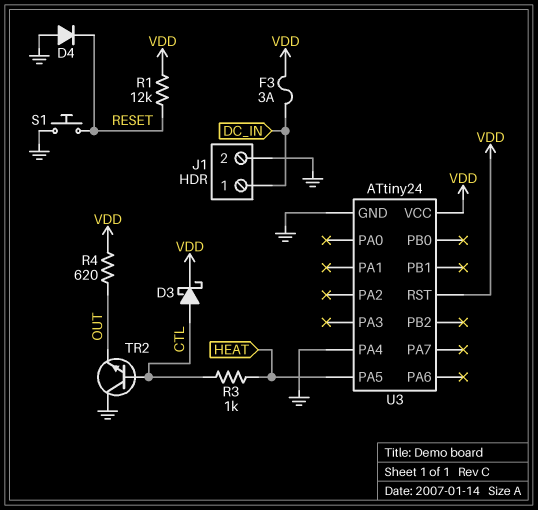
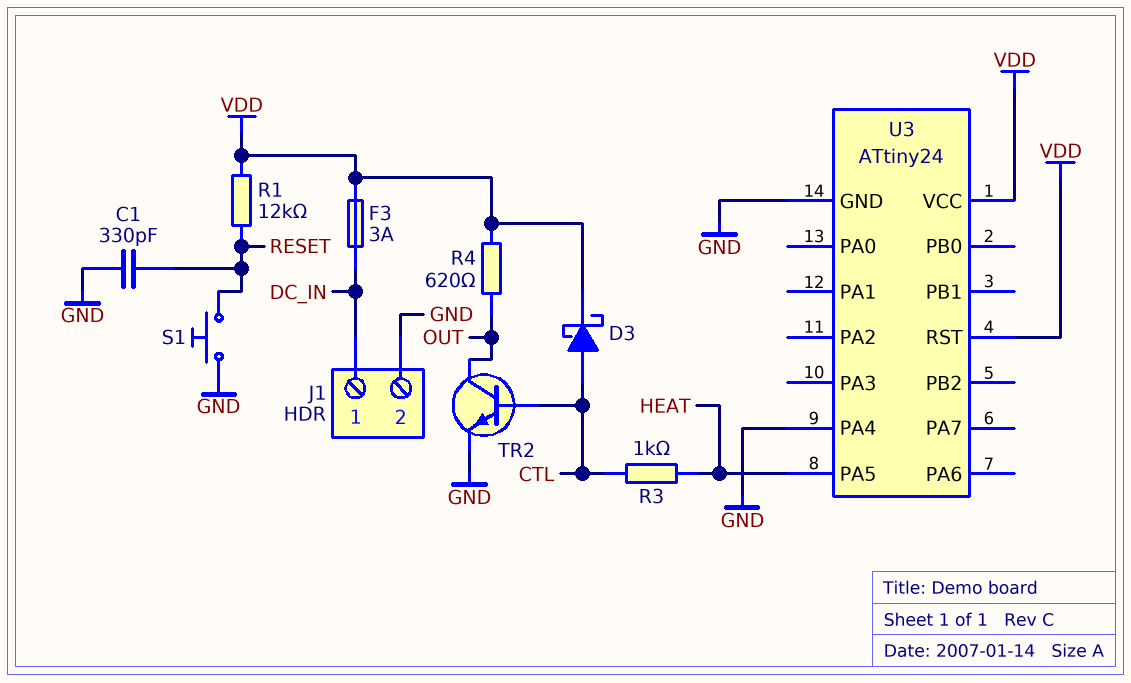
C1: none -> 330pF (GND, RESET)
D4: diode (A GND, K RESET) -> none
TR2: NPN (B CTL, C GND, E OUT) -> NPN (B CTL, C OUT, E GND)

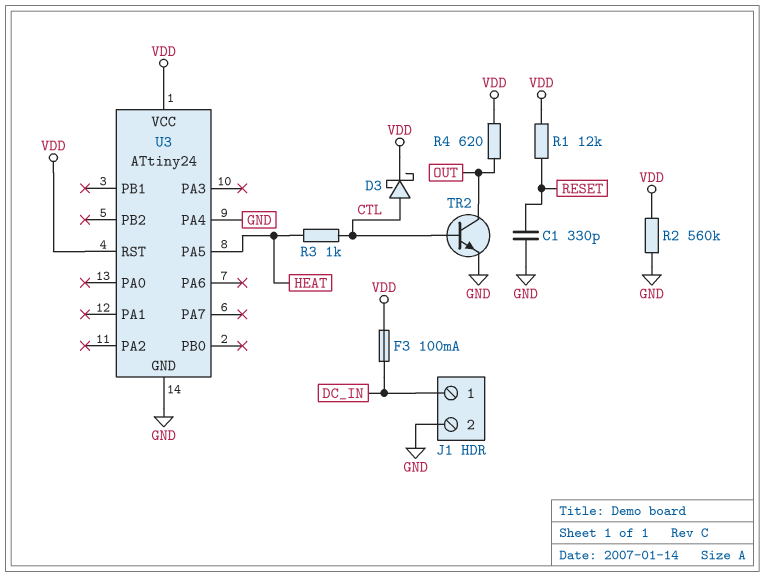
F3: 3A (DC_IN, VDD) -> 100mA (DC_IN, VDD)
R2: none -> 560k (GND, VDD)
S1: button (GND, RESET) -> none

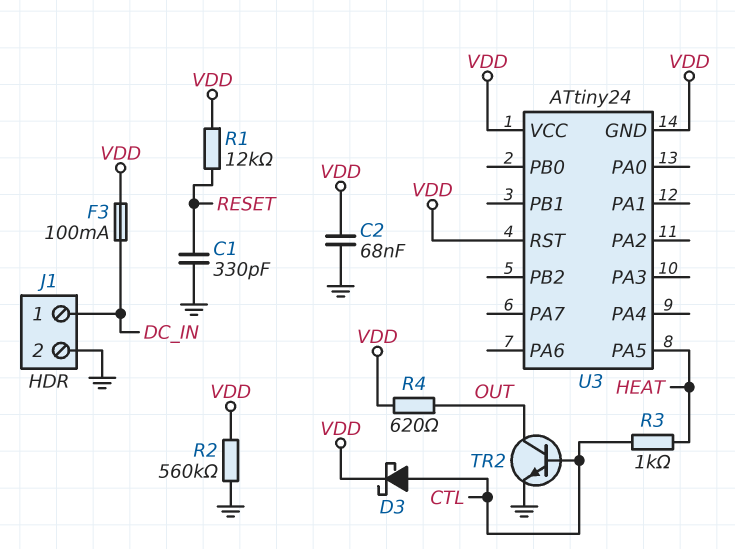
C2: none -> 68nF (GND, VDD)
U3 pin GND: GND -> VDD
U3 pin PA4: GND -> none

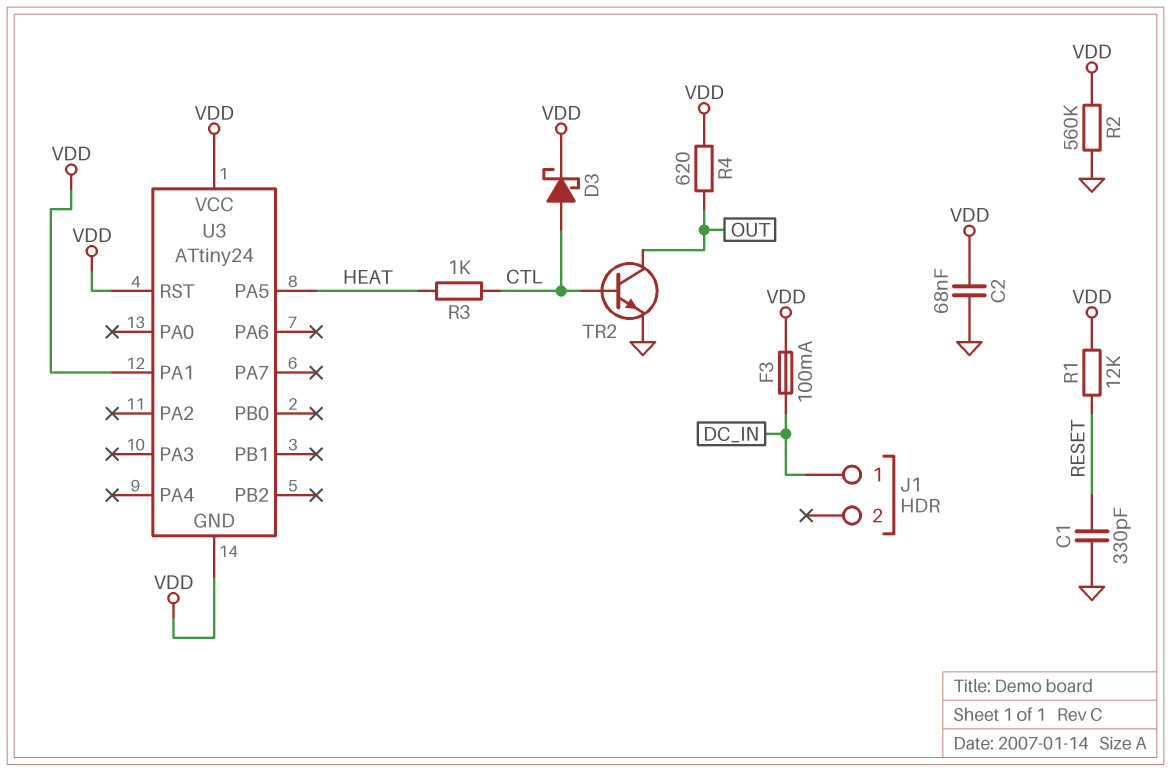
J1 pin 2: GND -> none
U3 pin PA1: none -> VDD

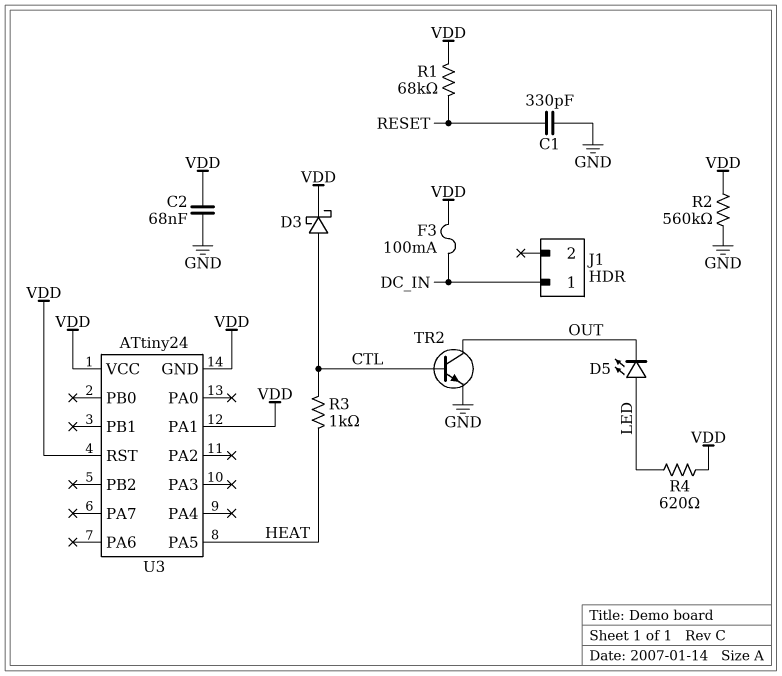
D5: none -> LED (A LED, K OUT)
R1: 12k (RESET, VDD) -> 68k (RESET, VDD)
R4: 620 (OUT, VDD) -> 620 (LED, VDD)

